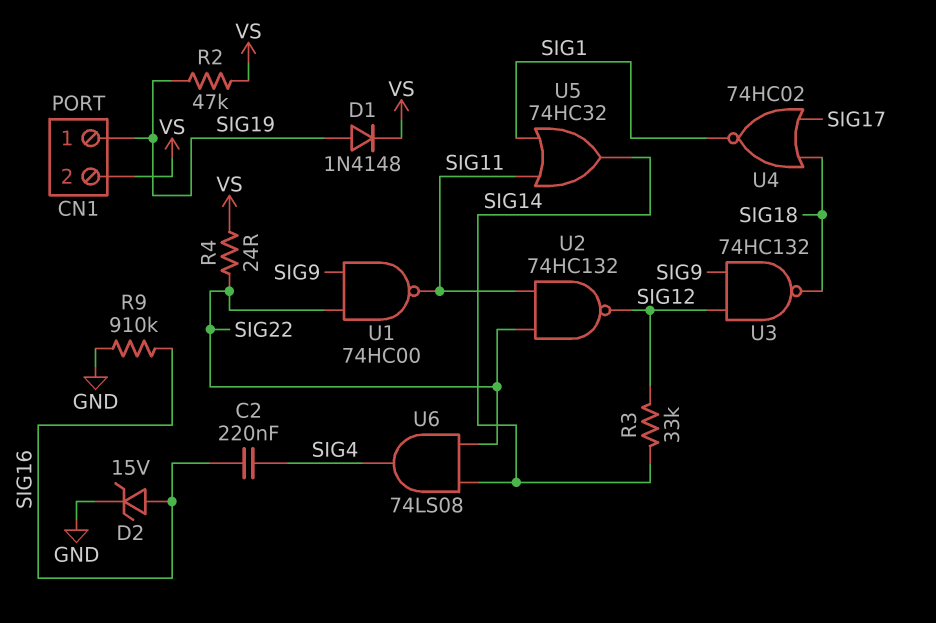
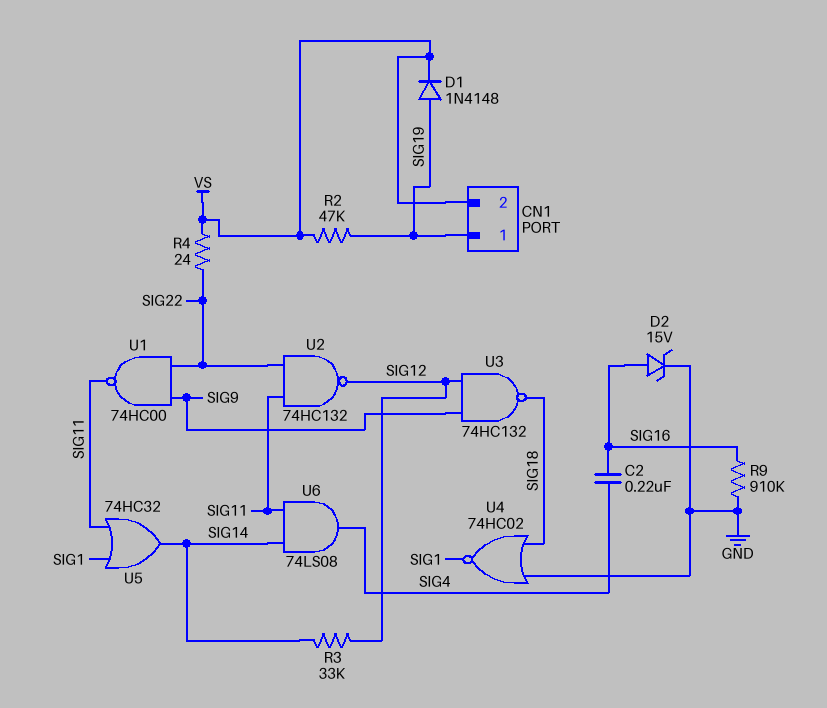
U4: NOR 74HC02 (in SIG17, in SIG18, out SIG1) -> NOR 74HC02 (in GND, in SIG18, out SIG1)
U6: AND 74LS08 (in SIG14, in SIG22, out SIG4) -> AND 74LS08 (in SIG11, in SIG14, out SIG4)

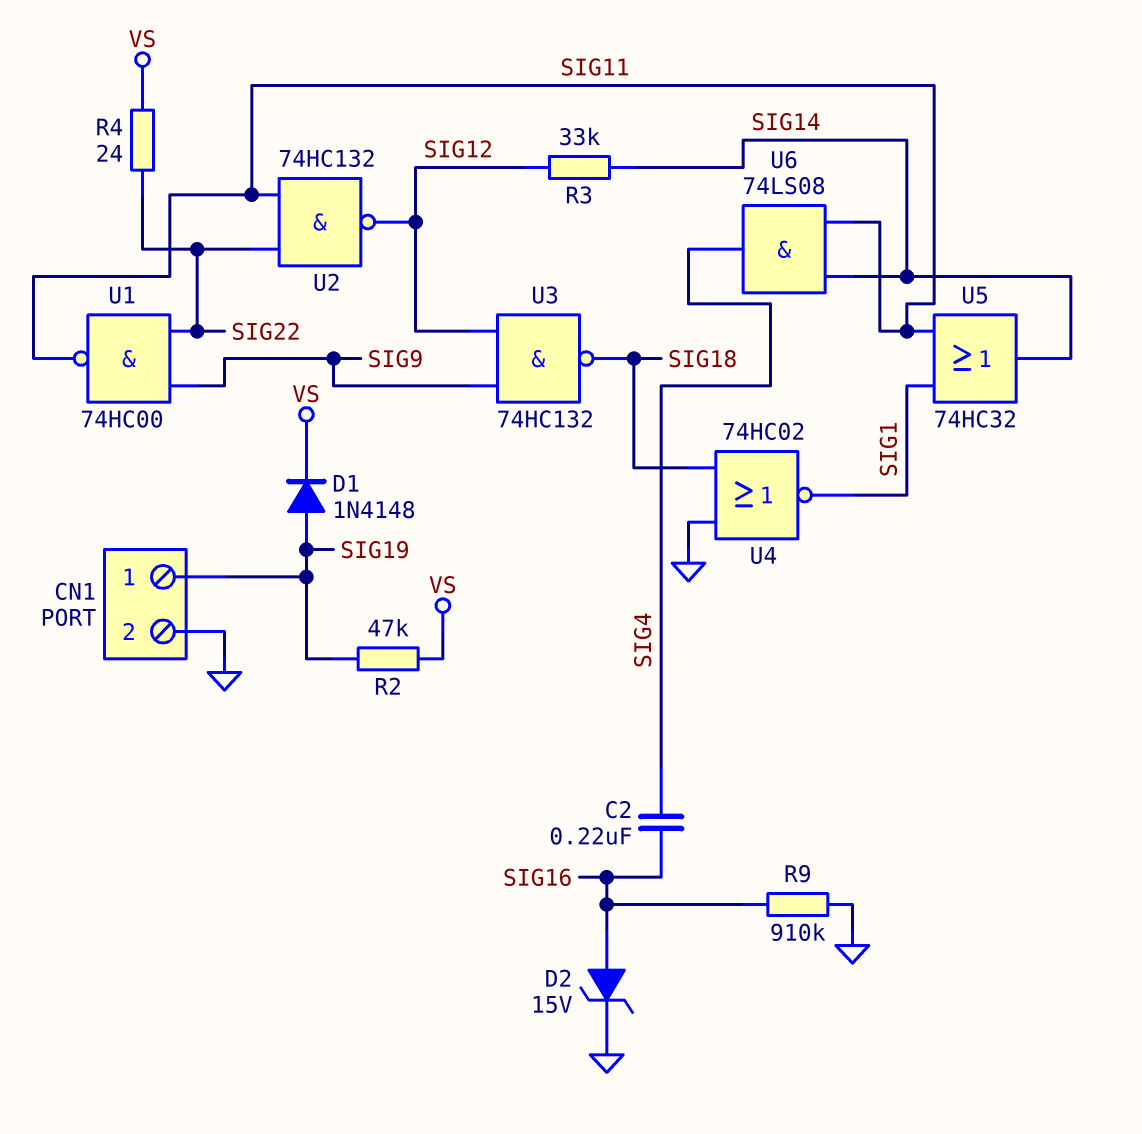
CN1 pin 2: VS -> GND

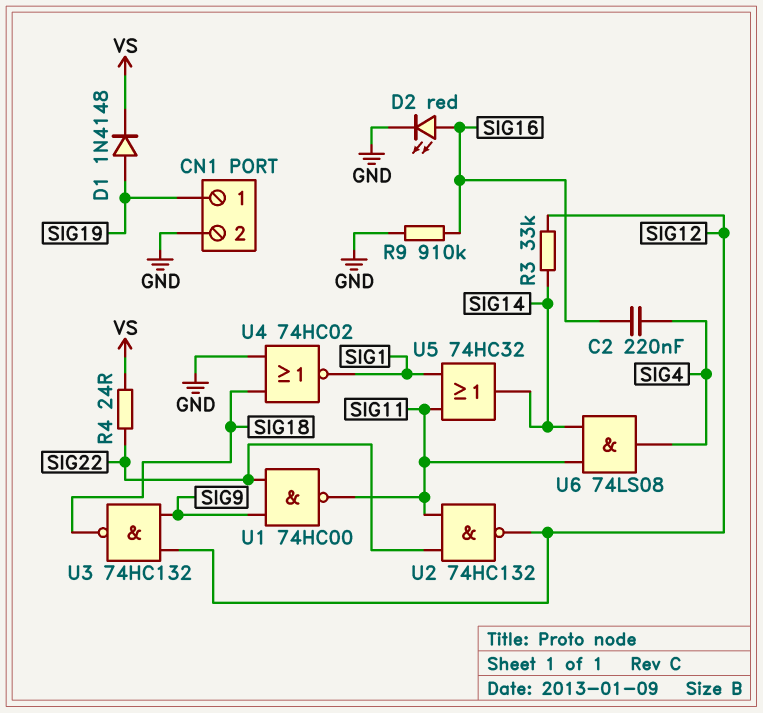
D2: zener 15V (A SIG16, K GND) -> LED red (A SIG16, K GND)
R2: 47k (SIG19, VS) -> none

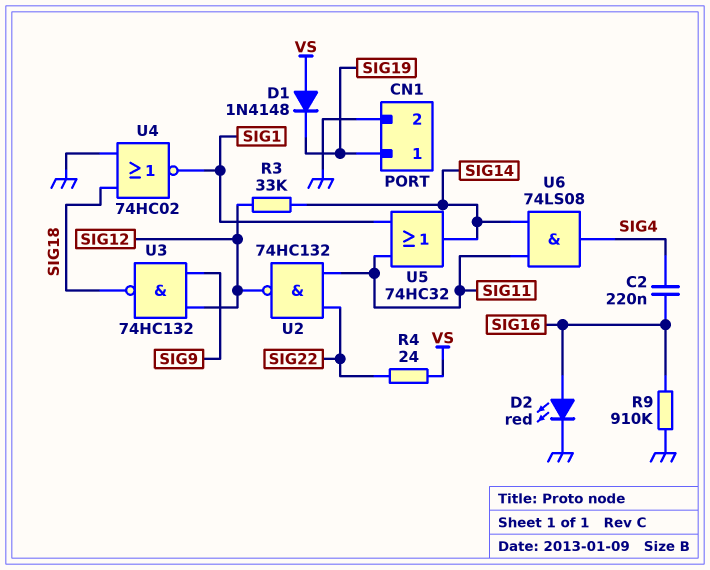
D1: diode 1N4148 (A SIG19, K VS) -> diode 1N4148 (A VS, K SIG19)
U1: NAND 74HC00 (in SIG9, in SIG22, out SIG11) -> none

